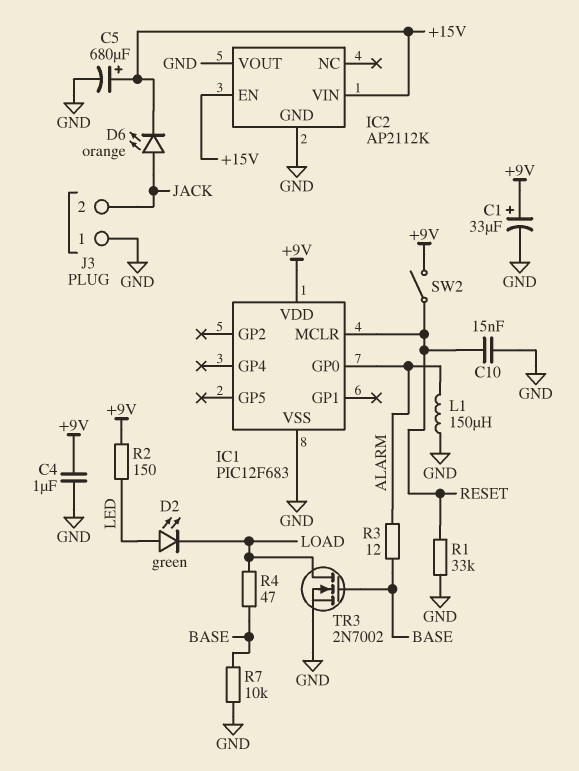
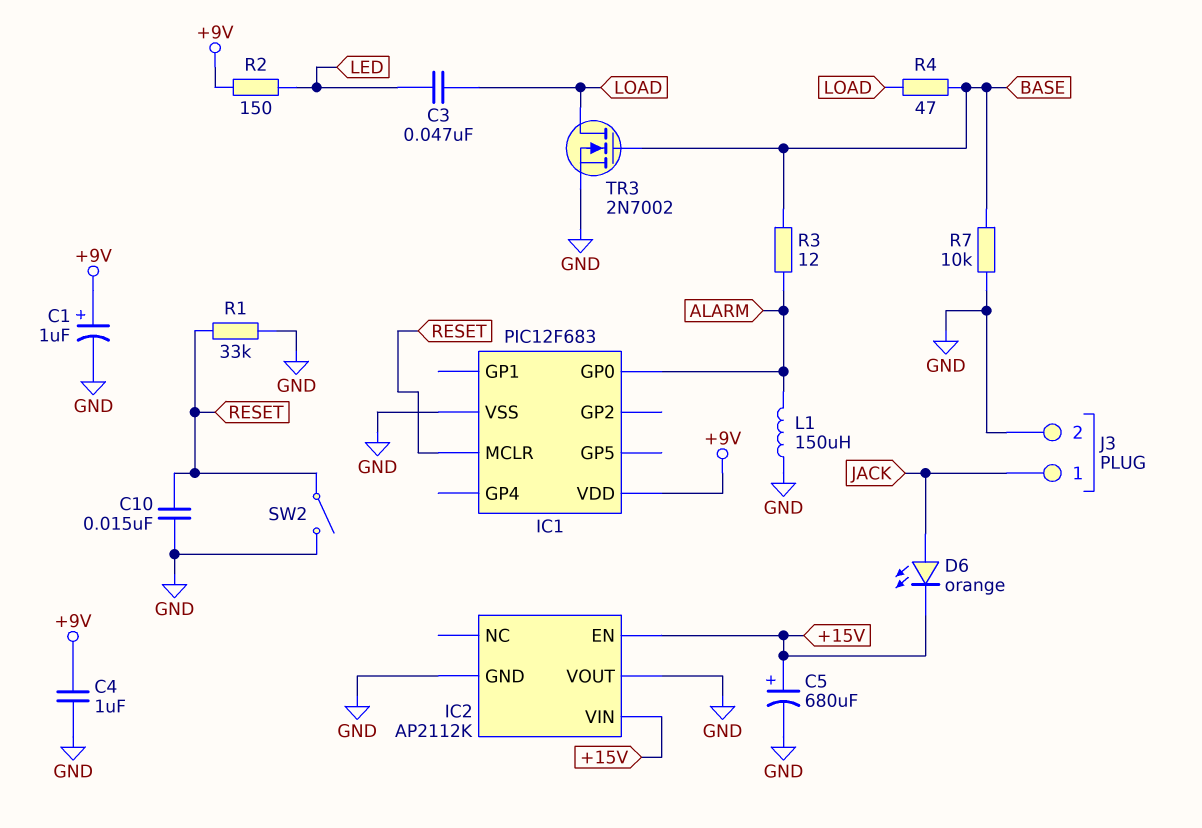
C1: 33uF (plus +9V, minus GND) -> 1uF (plus +9V, minus GND)
C3: none -> 47nF (LED, LOAD)
D2: LED green (A LED, K LOAD) -> none
J3 pin 1: GND -> JACK
J3 pin 2: JACK -> GND
SW2: switch (+9V, RESET) -> switch (GND, RESET)

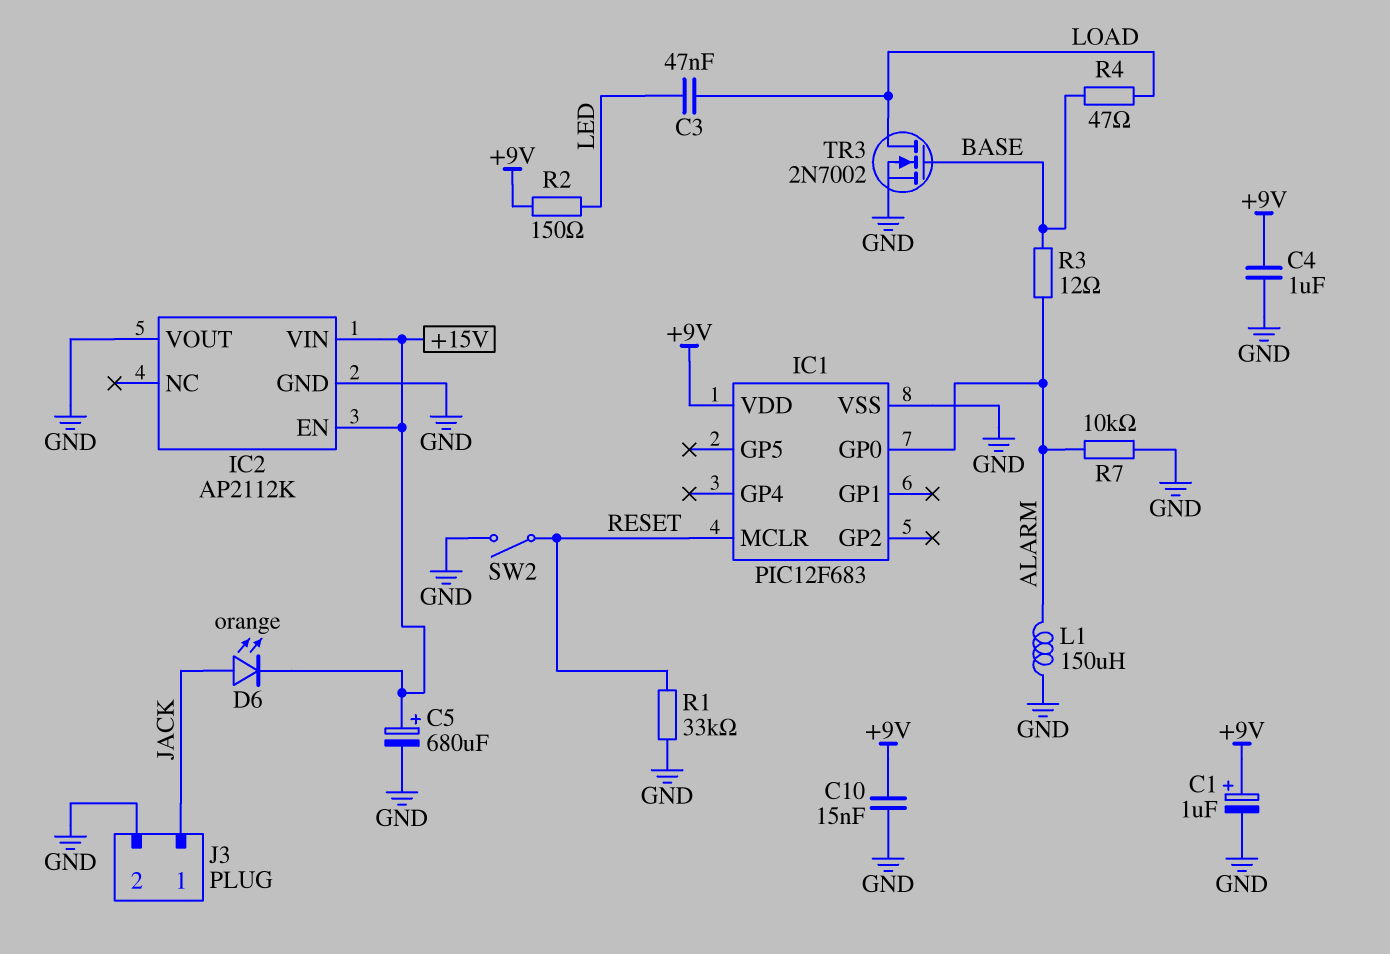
C10: 15nF (GND, RESET) -> 15nF (+9V, GND)
R7: 10k (BASE, GND) -> 10k (ALARM, GND)

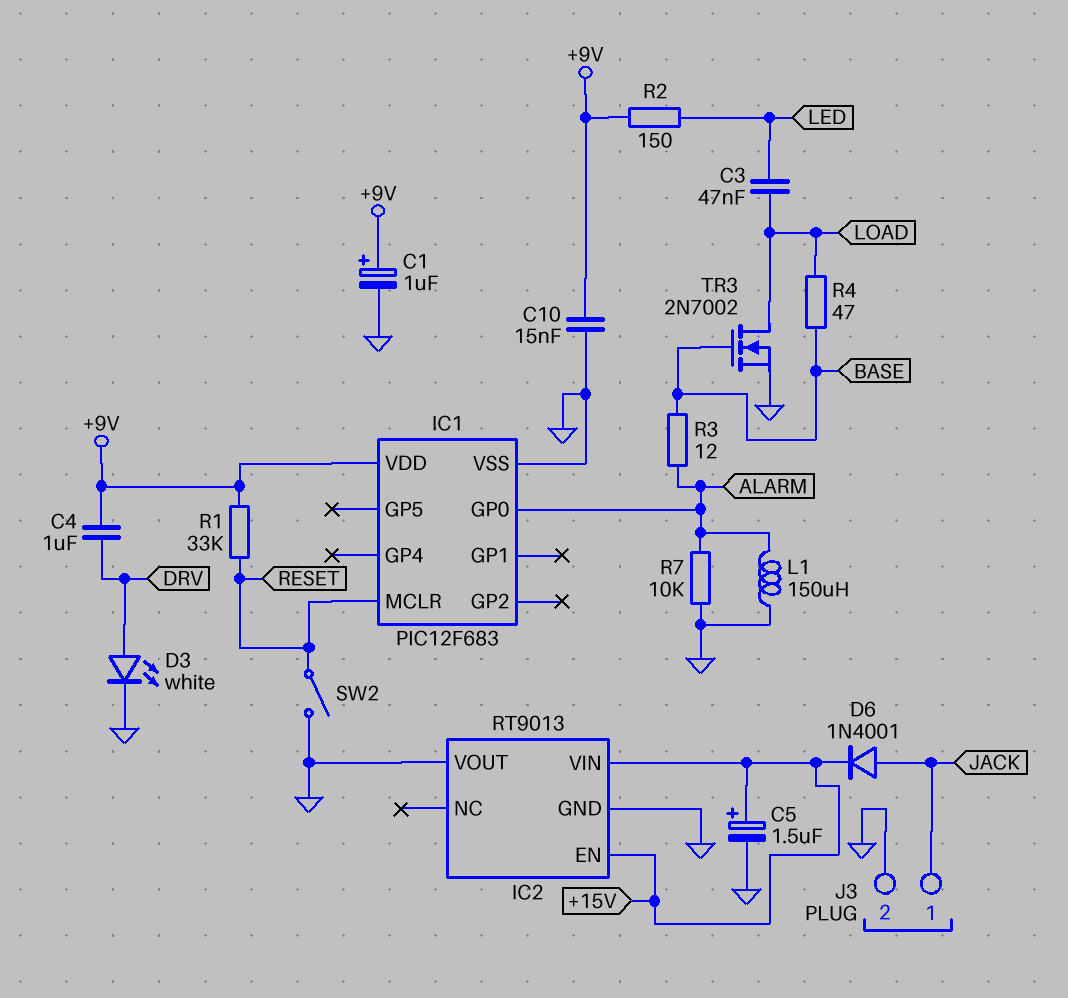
C4: 1uF (+9V, GND) -> 1uF (+9V, DRV)
C5: 680uF (plus +15V, minus GND) -> 1.5uF (plus +15V, minus GND)
D3: none -> LED white (A DRV, K GND)
D6: LED orange (A JACK, K +15V) -> diode 1N4001 (A JACK, K +15V)
IC2: AP2112K -> RT9013
R1: 33k (GND, RESET) -> 33k (+9V, RESET)

